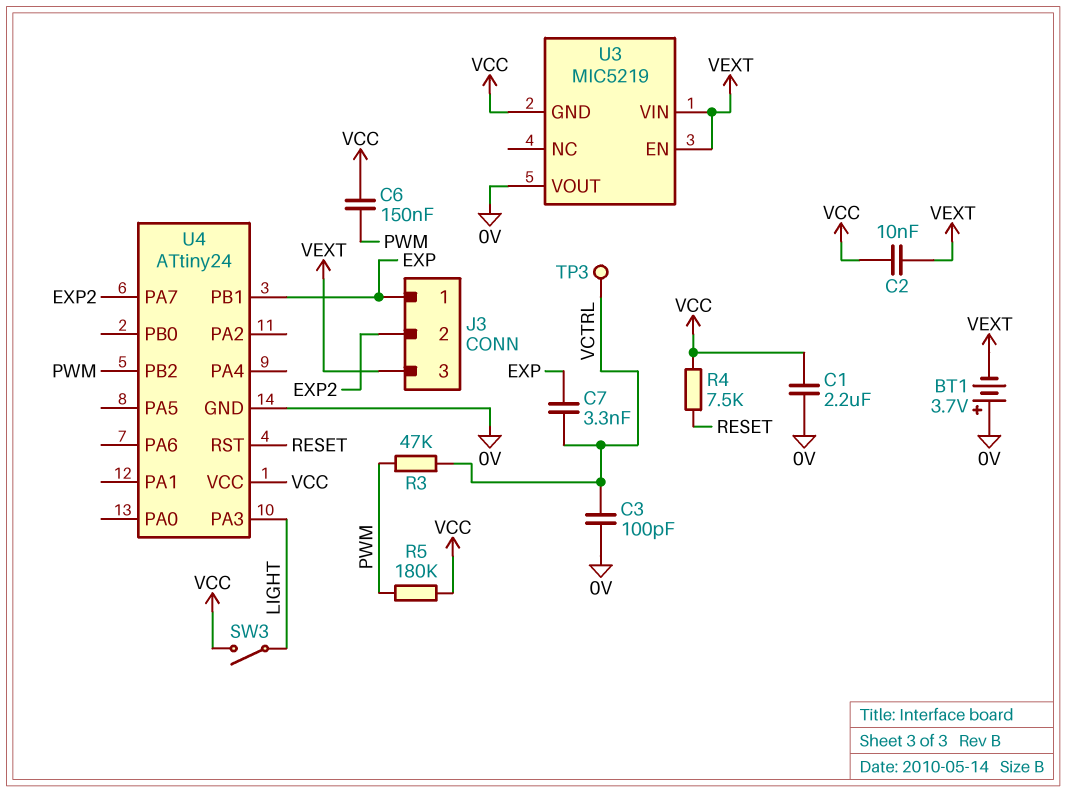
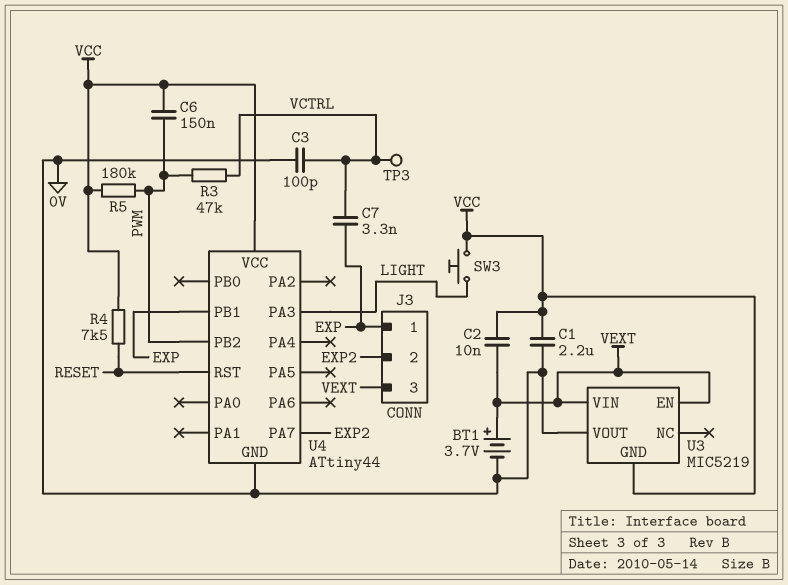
BT1: 3.7V (plus 0V, minus VEXT) -> 3.7V (plus VEXT, minus 0V)
SW3: switch (LIGHT, VCC) -> button (LIGHT, VCC)
U4: ATtiny24 -> ATtiny44

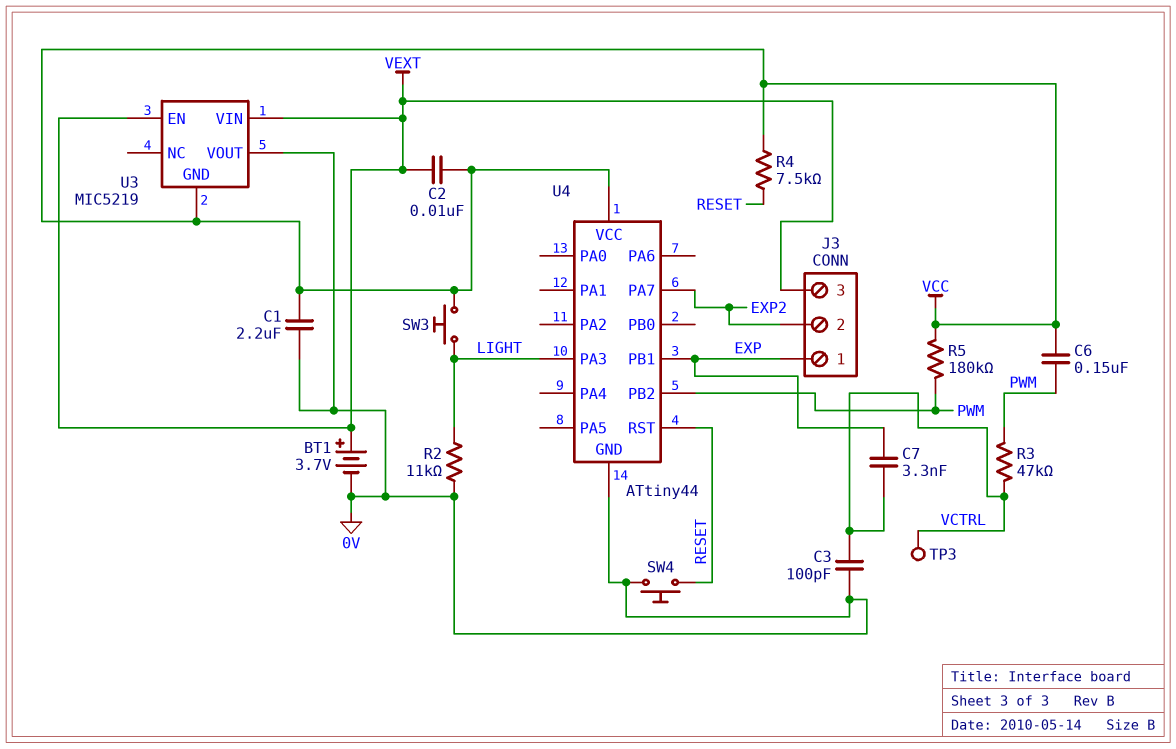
R2: none -> 11k (0V, LIGHT)
SW4: none -> button (0V, RESET)

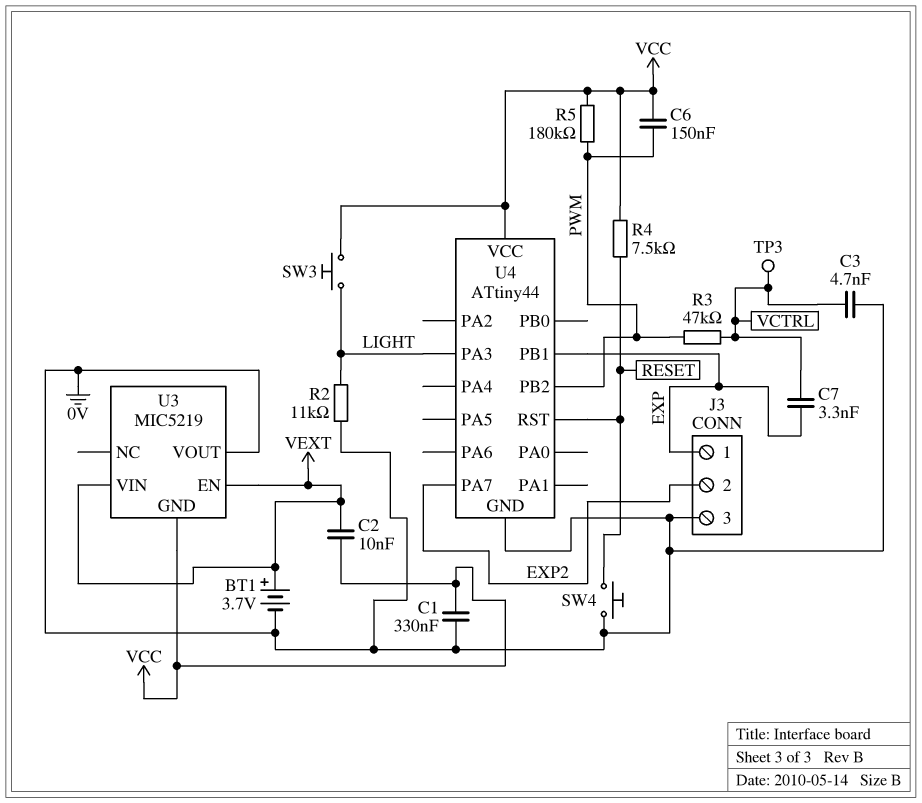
C1: 2.2uF (0V, VCC) -> 330nF (0V, VCC)
C3: 100pF (0V, VCTRL) -> 4.7nF (0V, VCTRL)
J3 pin 3: VEXT -> 0V

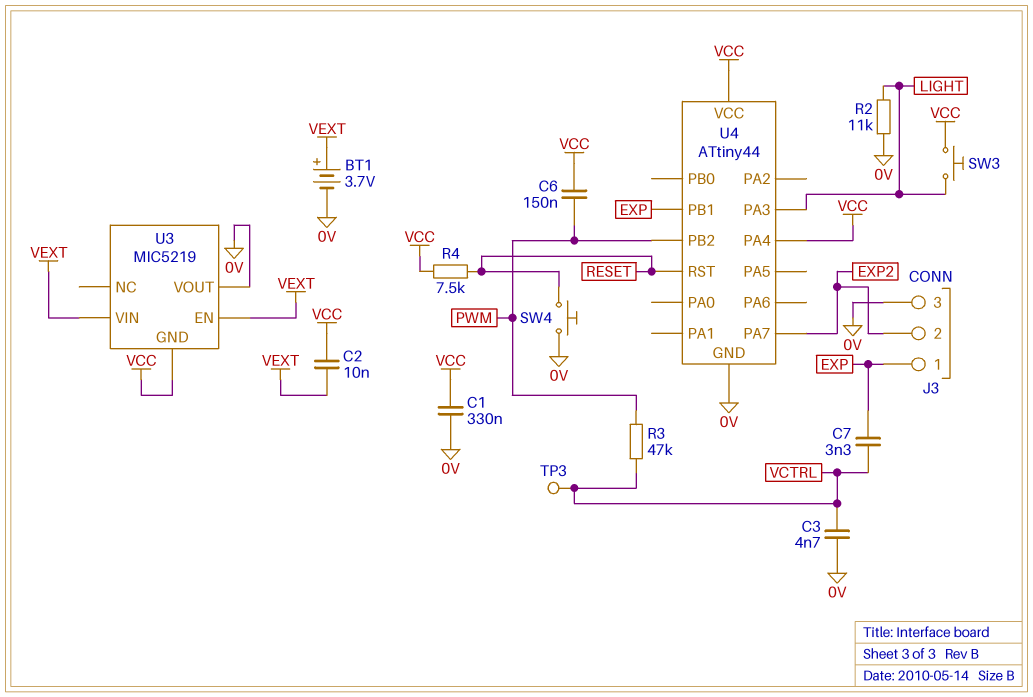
R5: 180k (PWM, VCC) -> none
U4 pin PA4: none -> VCC

